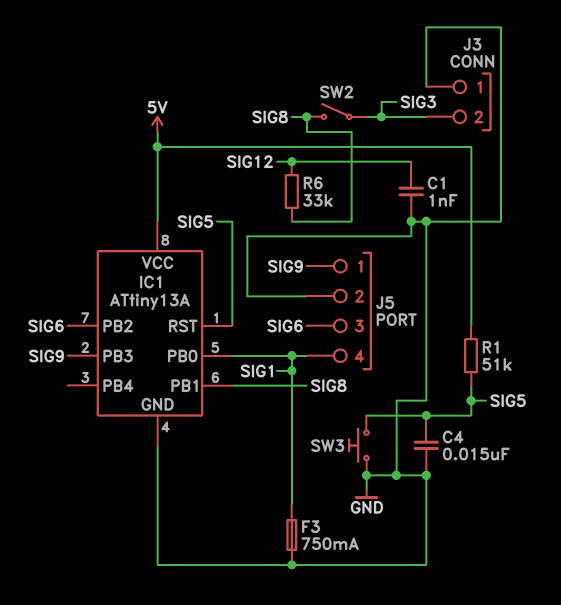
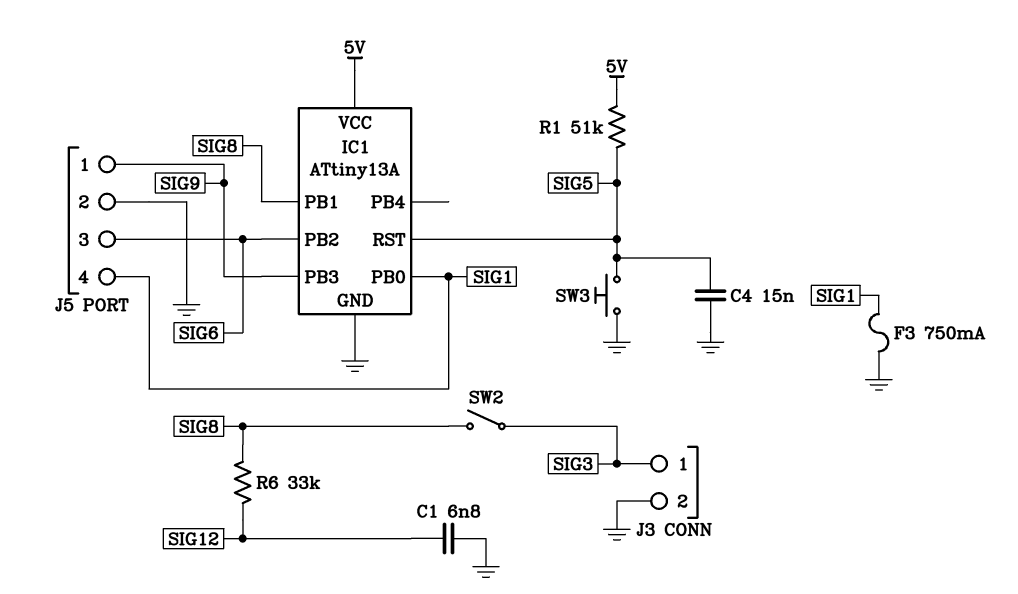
C1: 1nF (GND, SIG12) -> 6.8nF (GND, SIG12)
J3 pin 1: GND -> SIG3
J3 pin 2: SIG3 -> GND

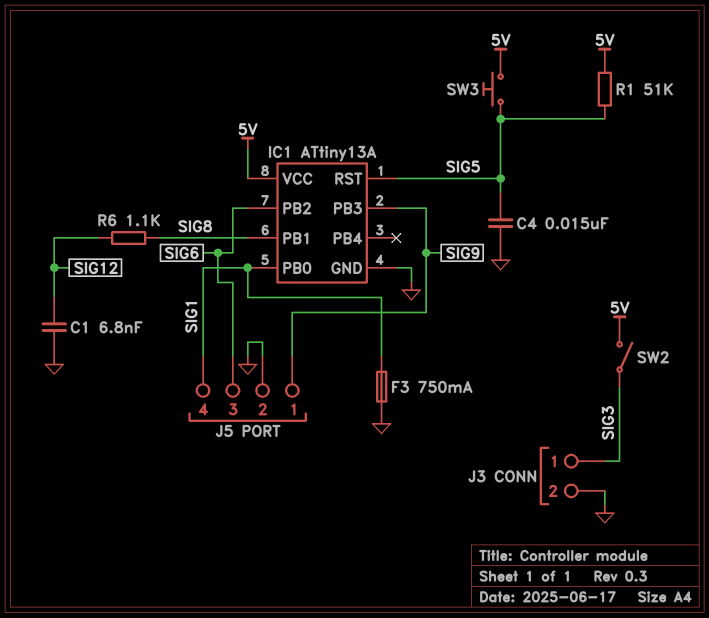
R6: 33k (SIG8, SIG12) -> 1.1k (SIG8, SIG12)
SW2: switch (SIG3, SIG8) -> switch (5V, SIG3)
SW3: button (GND, SIG5) -> button (5V, SIG5)

